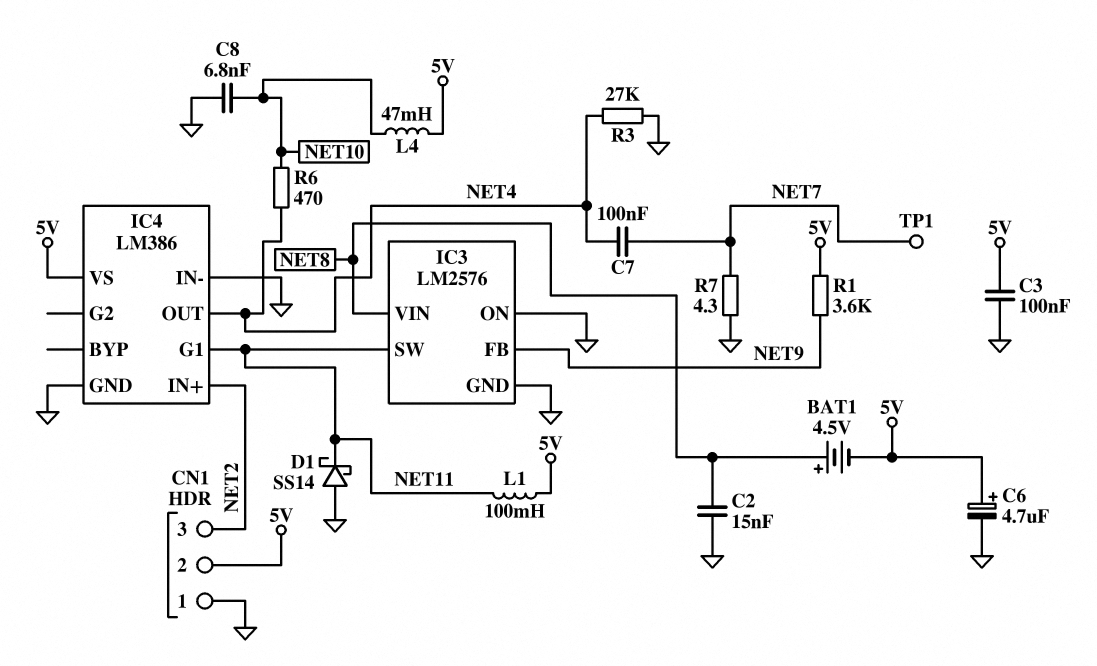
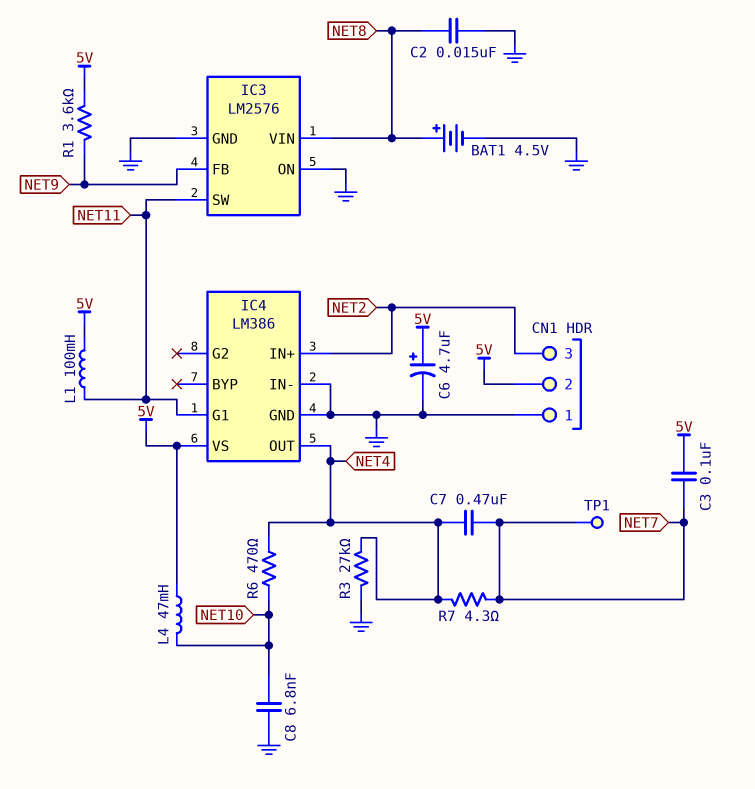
BAT1: 4.5V (plus NET8, minus 5V) -> 4.5V (plus NET8, minus GND)
C3: 100nF (5V, GND) -> 100nF (5V, NET7)
C7: 100nF (NET4, NET7) -> 470nF (NET4, NET7)
D1: schottky SS14 (A GND, K NET11) -> none
R7: 4.3 (GND, NET7) -> 4.3 (NET4, NET7)

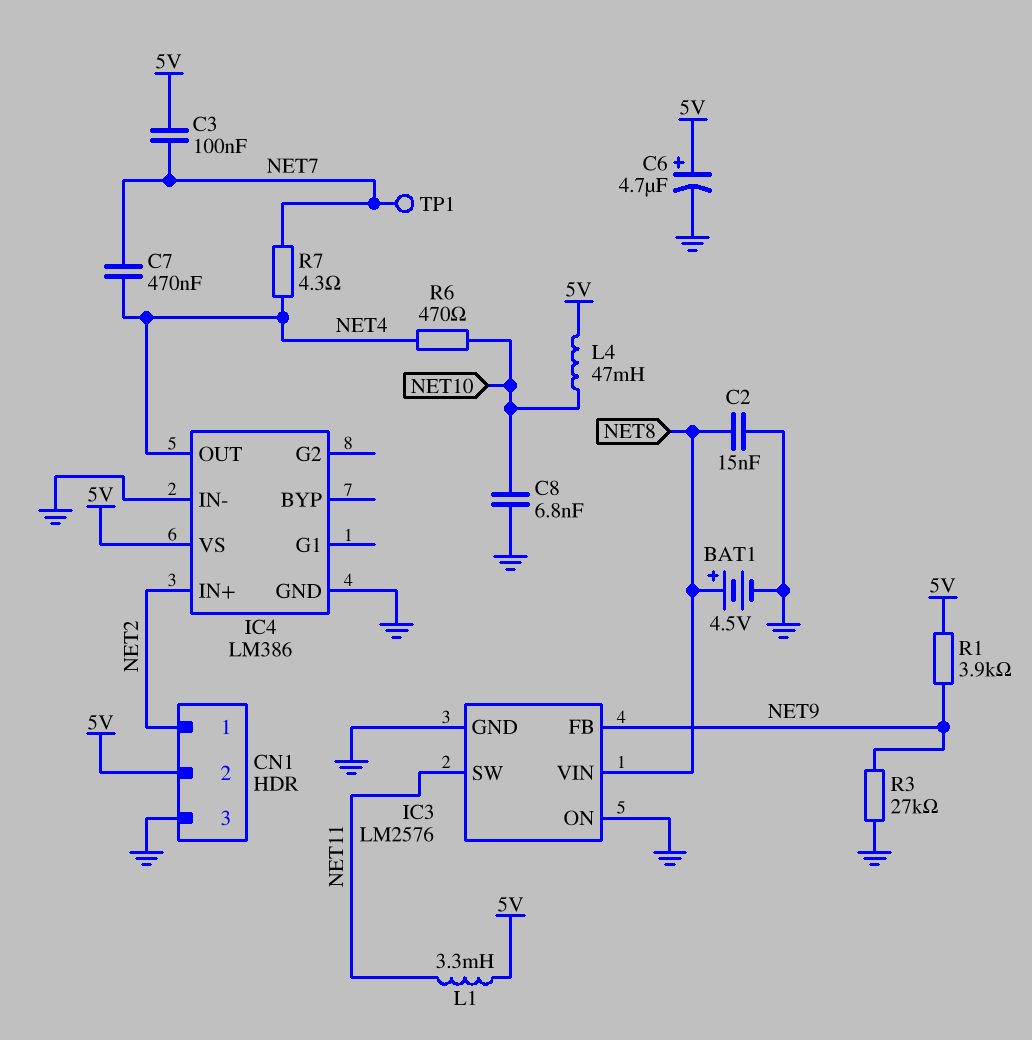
CN1 pin 1: GND -> NET2
CN1 pin 3: NET2 -> GND
IC4 pin G1: NET11 -> none
L1: 100mH (5V, NET11) -> 3.3mH (5V, NET11)
R1: 3.6k (5V, NET9) -> 3.9k (5V, NET9)
R3: 27k (GND, NET4) -> 27k (GND, NET9)

